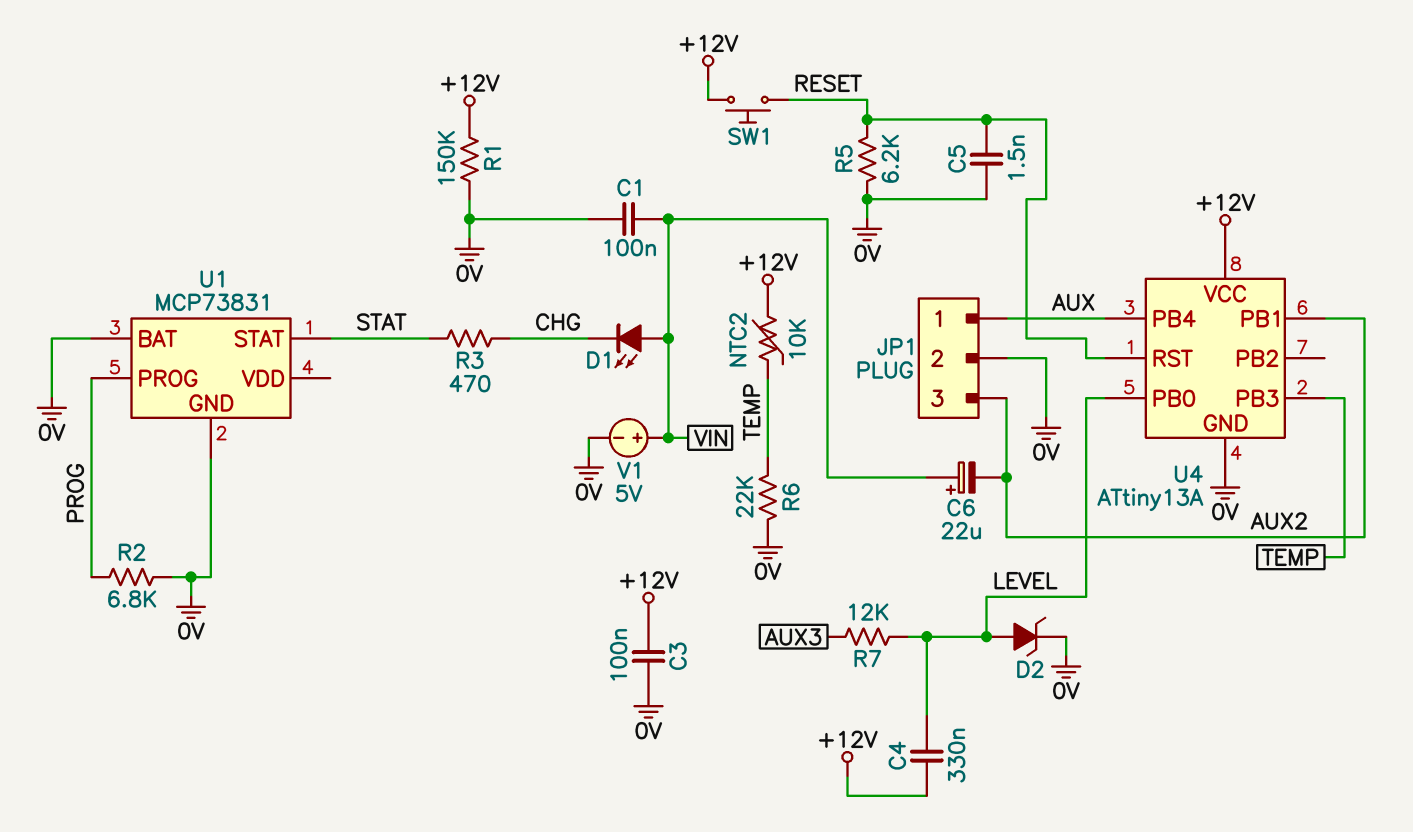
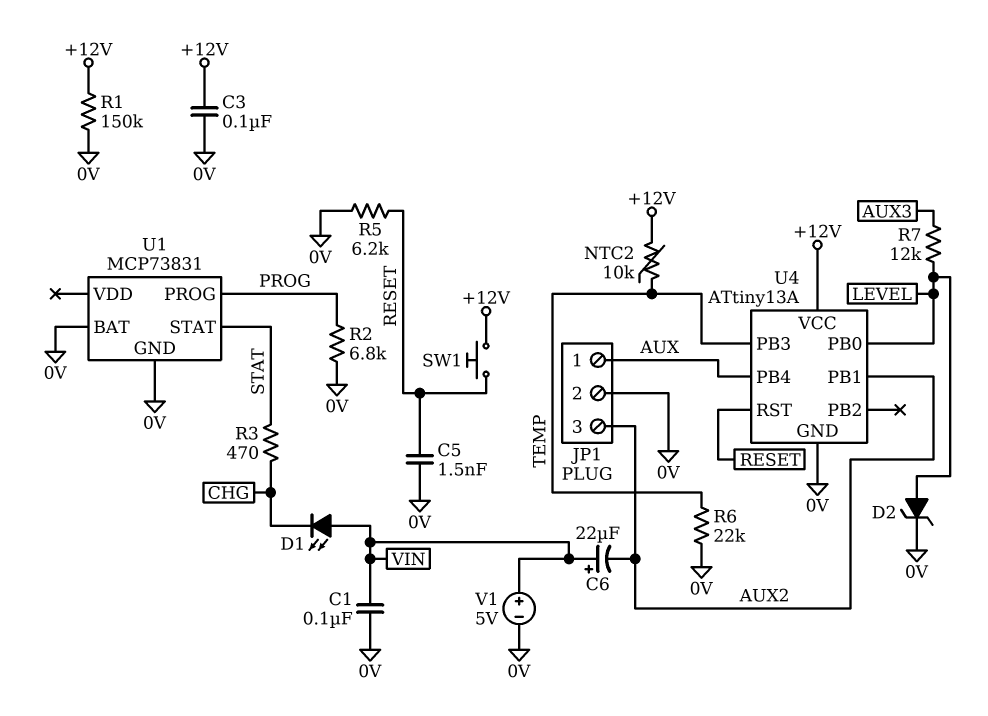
C4: 330nF (+12V, LEVEL) -> none

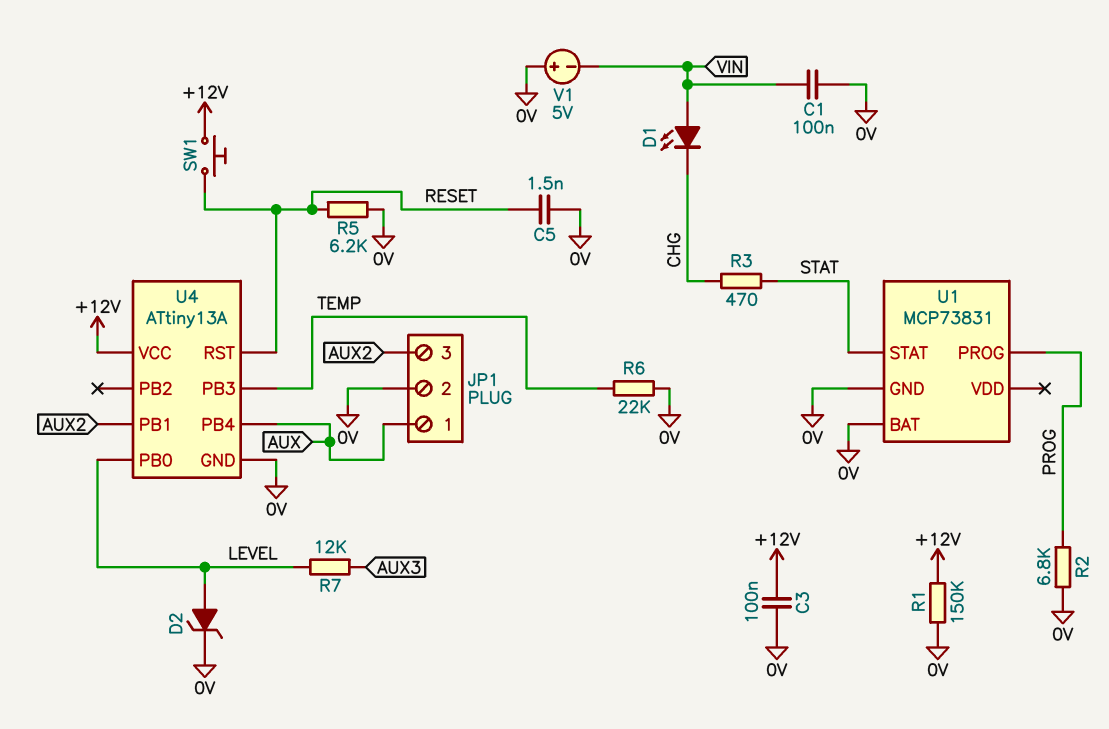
C6: 22uF (plus VIN, minus AUX2) -> none
NTC2: 10k (+12V, TEMP) -> none
V1: 5V (plus VIN, minus 0V) -> 5V (plus 0V, minus VIN)

